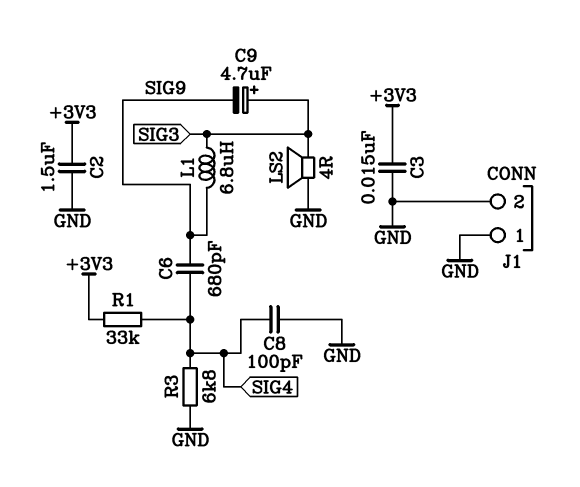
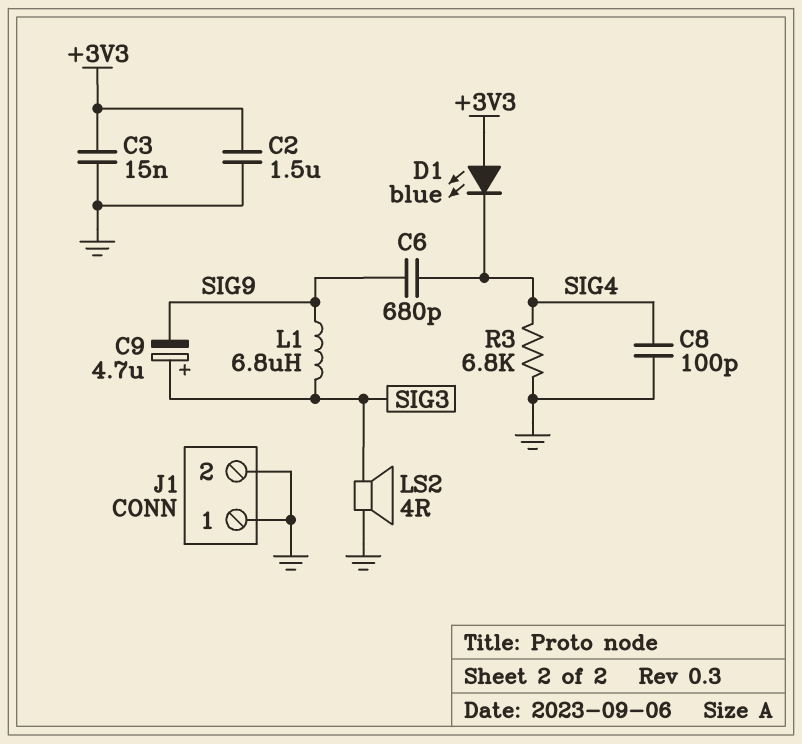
D1: none -> LED blue (A +3V3, K SIG4)
R1: 33k (+3V3, SIG4) -> none

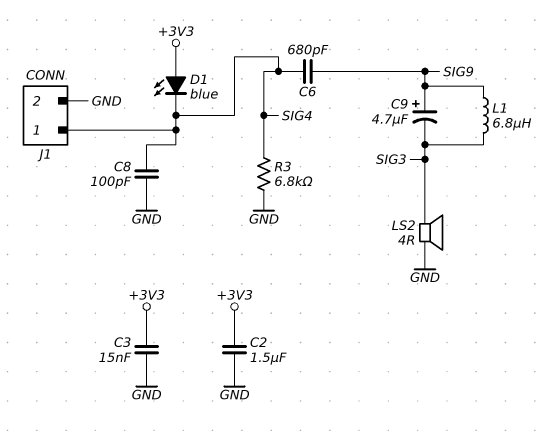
C9: 4.7uF (plus SIG3, minus SIG9) -> 4.7uF (plus SIG9, minus SIG3)
J1 pin 1: GND -> SIG4

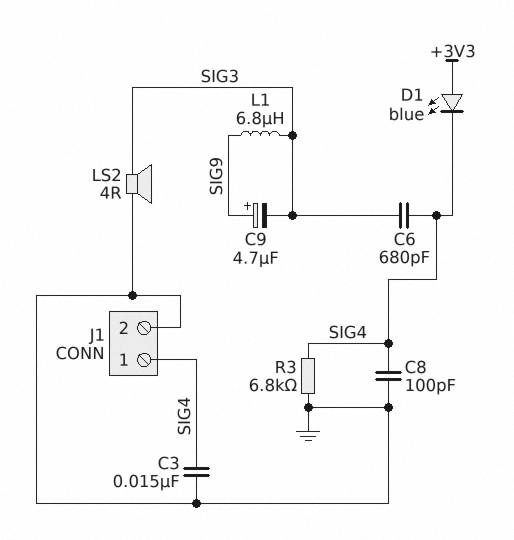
C2: 1.5uF (+3V3, GND) -> none
C3: 15nF (+3V3, GND) -> 15nF (GND, SIG4)
C6: 680pF (SIG4, SIG9) -> 680pF (SIG3, SIG4)

